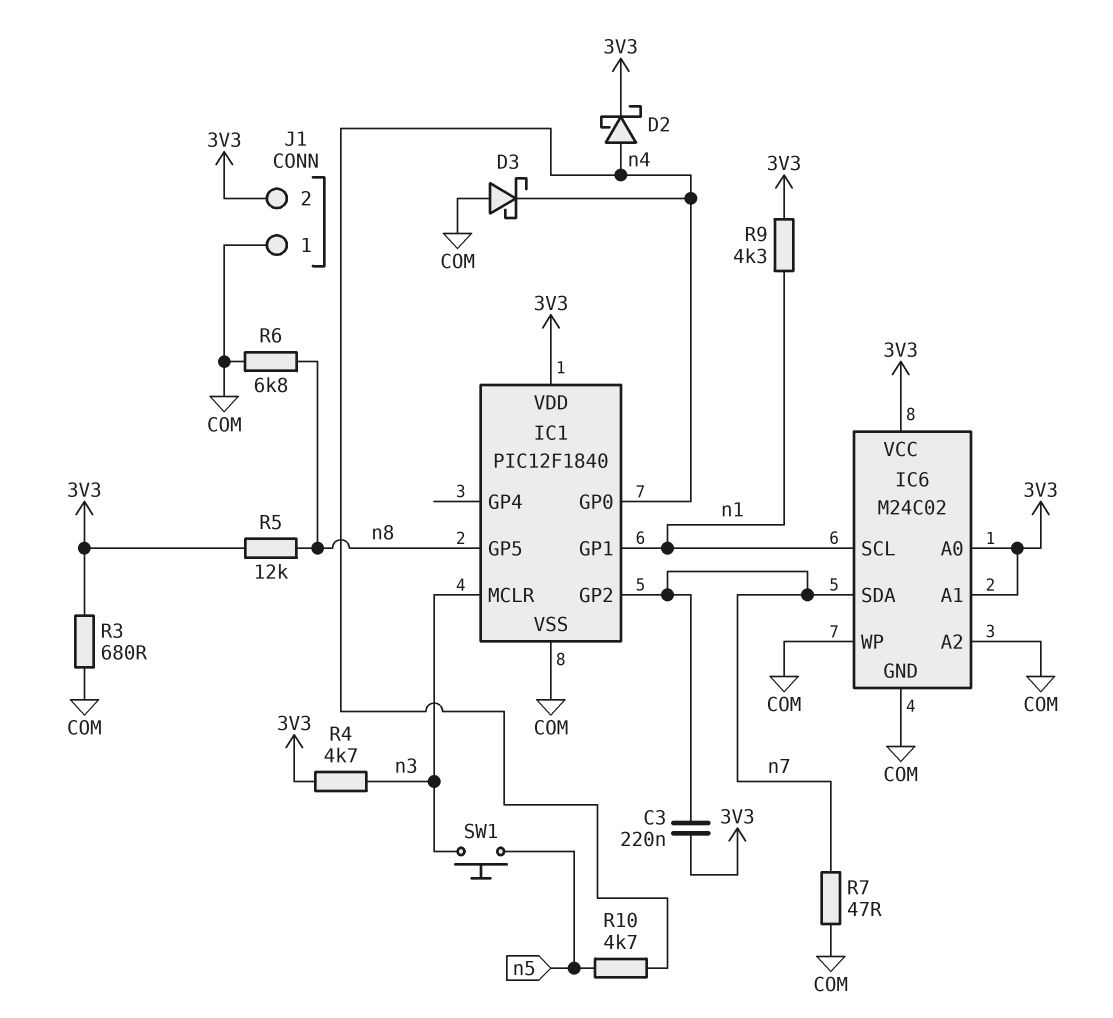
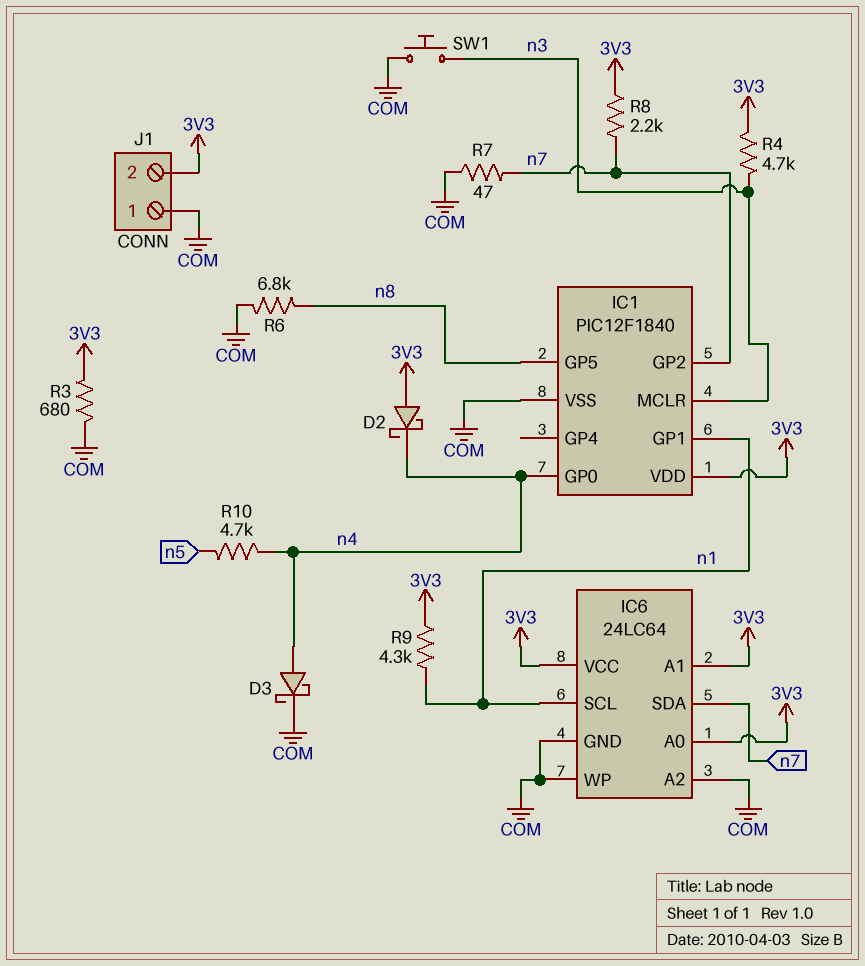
C3: 220nF (3V3, n7) -> none
D2: schottky (A n4, K 3V3) -> schottky (A 3V3, K n4)
D3: schottky (A COM, K n4) -> schottky (A n4, K COM)
IC6: M24C02 -> 24LC64
R5: 12k (3V3, n8) -> none
R8: none -> 2.2k (3V3, n7)
SW1: button (n3, n5) -> button (COM, n3)

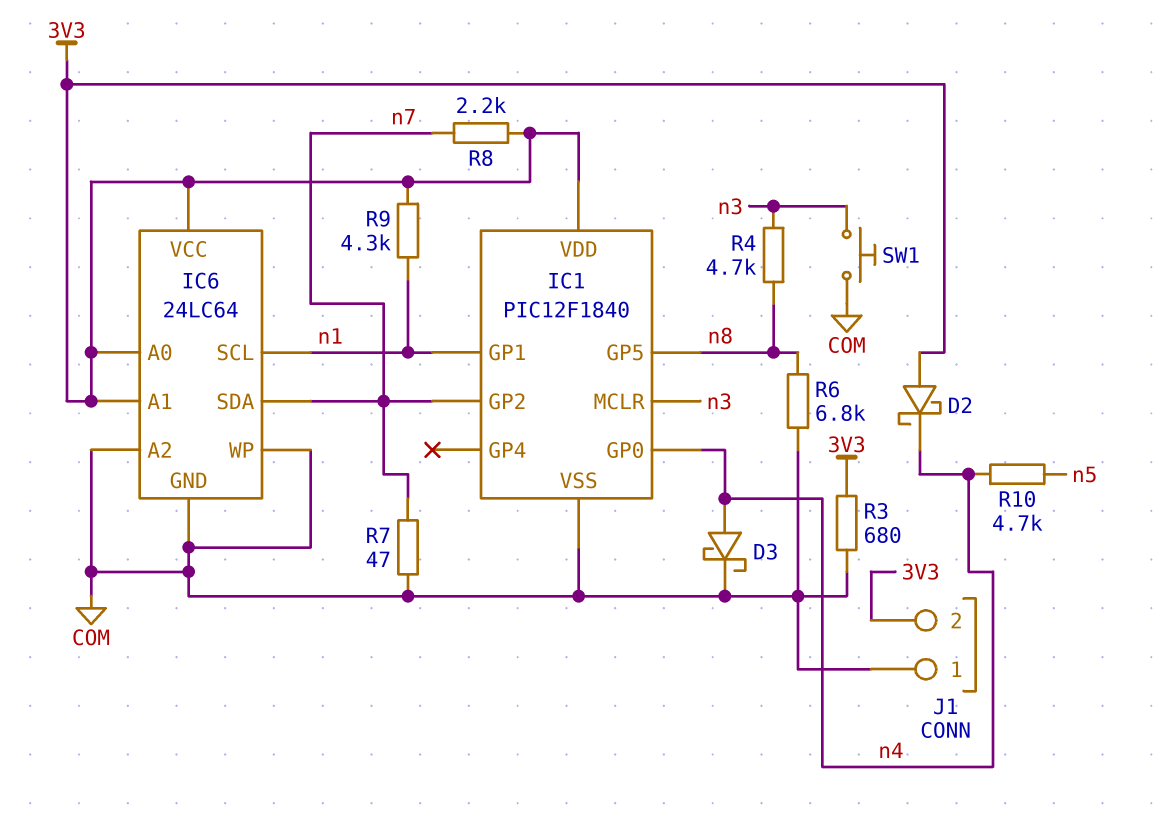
R4: 4.7k (3V3, n3) -> 4.7k (n3, n8)

